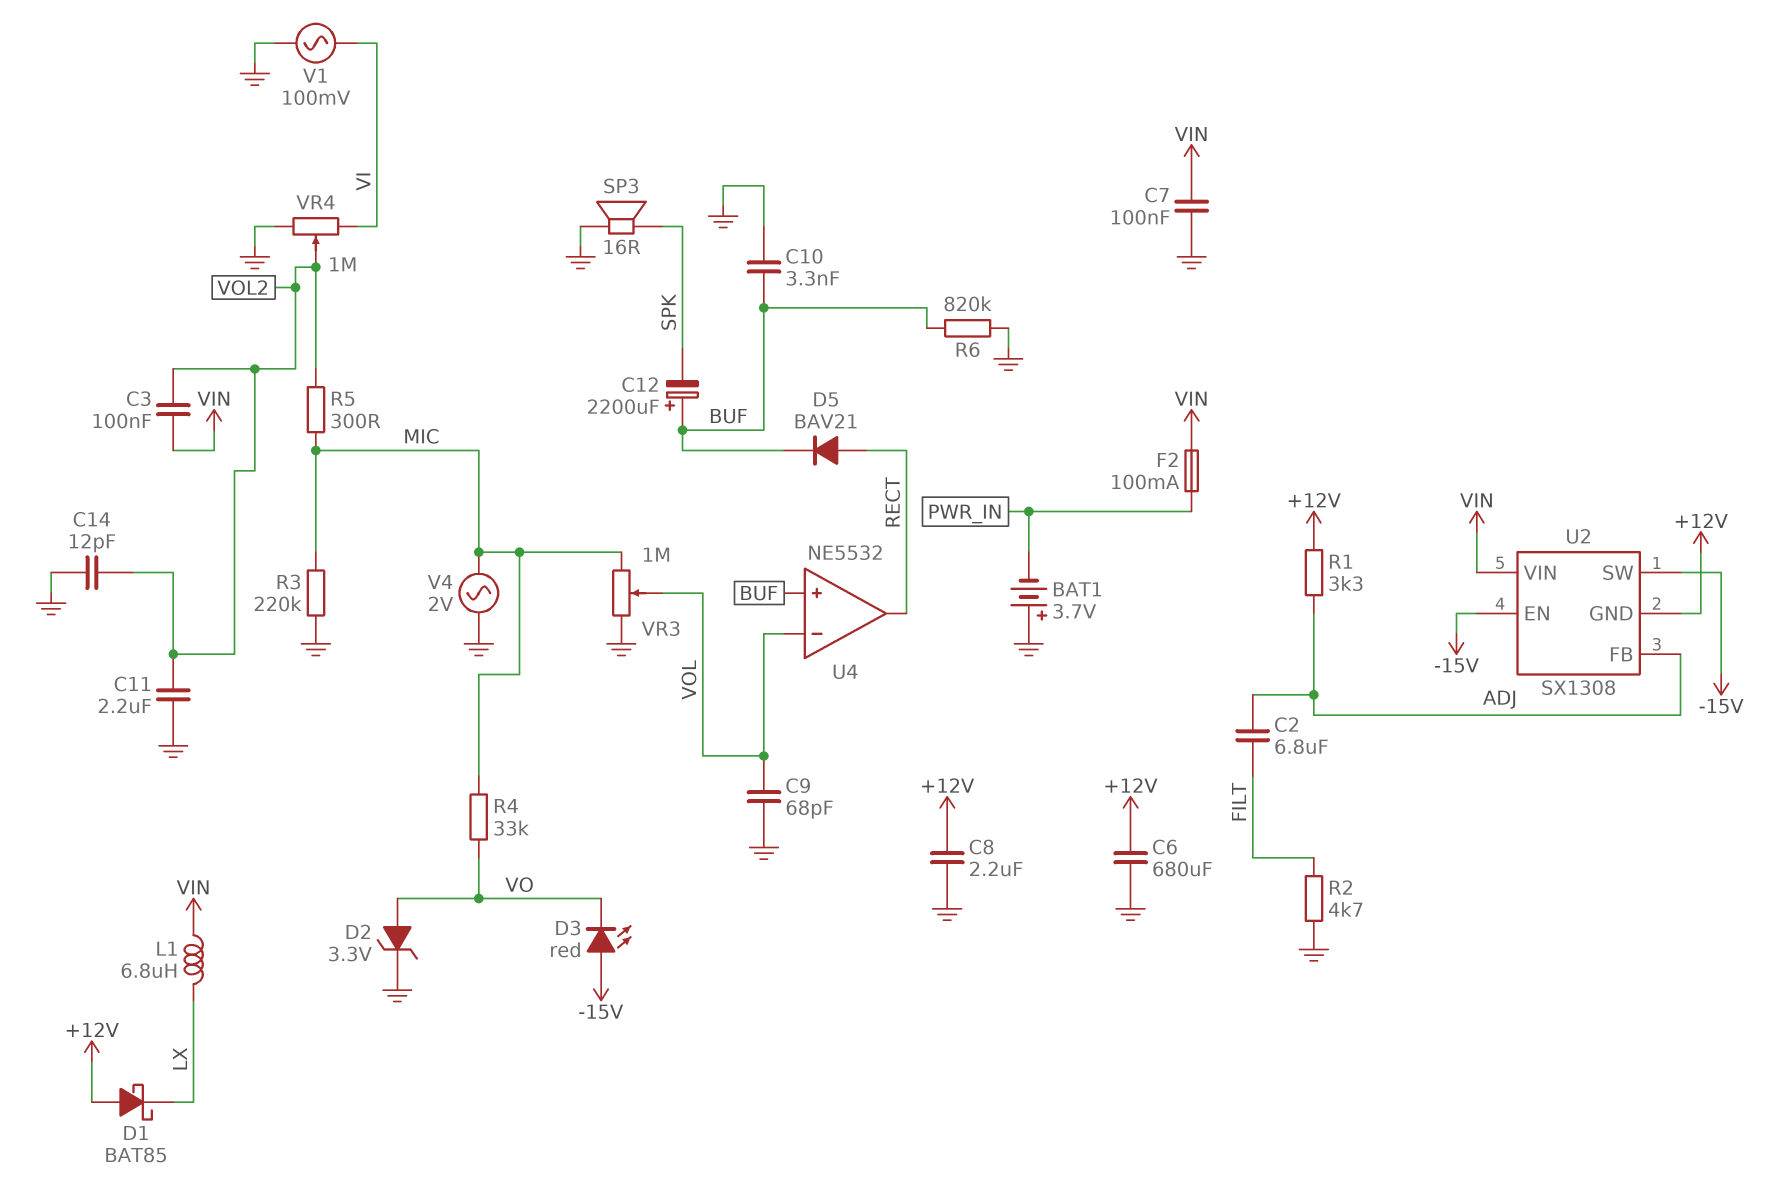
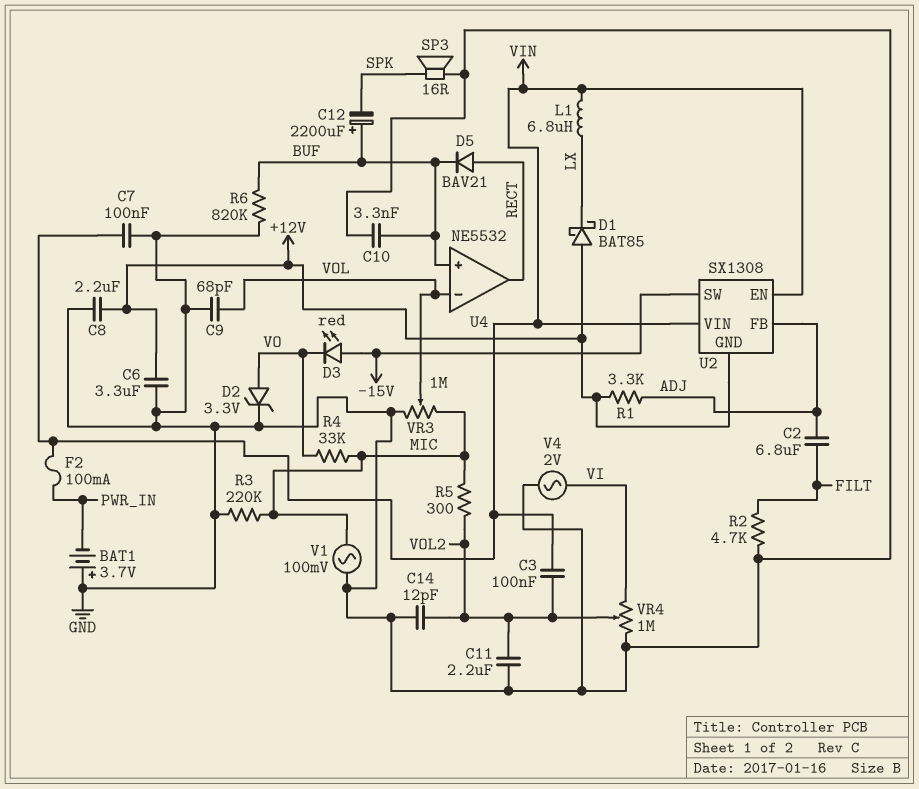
C6: 680uF (+12V, GND) -> 3.3uF (+12V, GND)
U2 pin EN: -15V -> VIN
V1: AC 100mV (GND, VI) -> AC 100mV (GND, MIC)
V4: AC 2V (GND, MIC) -> AC 2V (GND, VI)

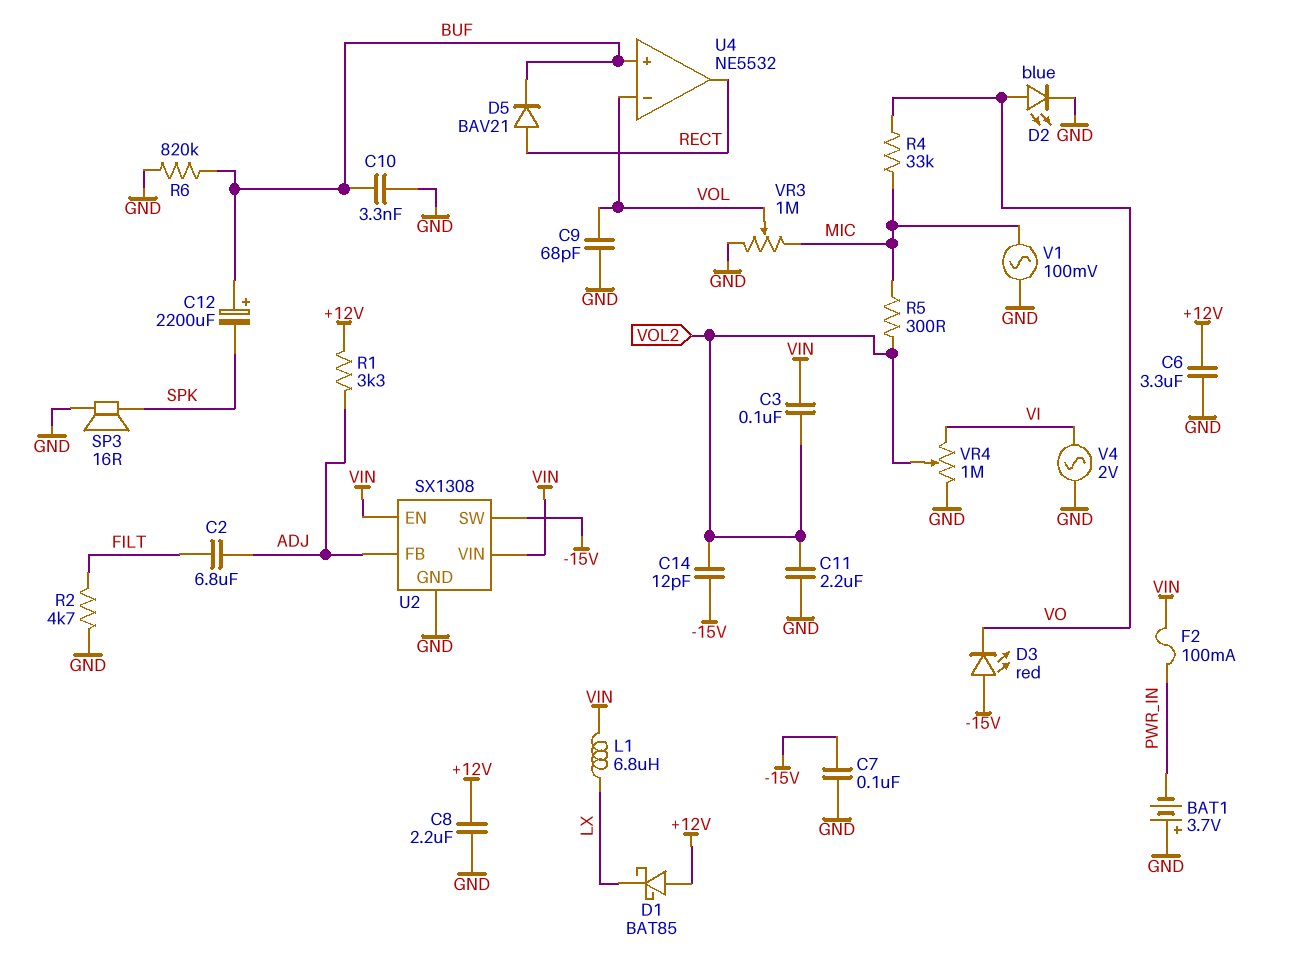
C7: 100nF (GND, VIN) -> 100nF (-15V, GND)
C14: 12pF (GND, VOL2) -> 12pF (-15V, VOL2)
D2: zener 3.3V (A VO, K GND) -> LED blue (A VO, K GND)
R3: 220k (GND, MIC) -> none
U2 pin GND: +12V -> GND

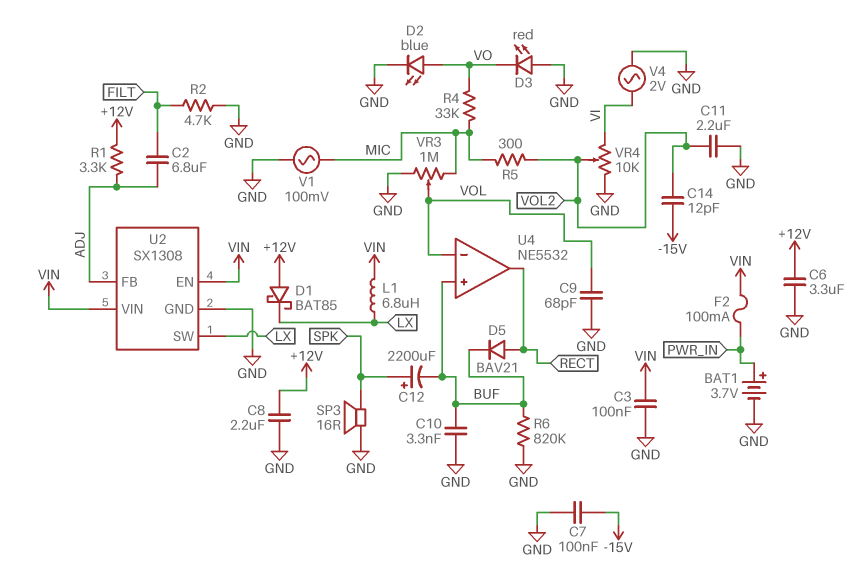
BAT1: 3.7V (plus GND, minus PWR_IN) -> 3.7V (plus PWR_IN, minus GND)
C3: 100nF (VIN, VOL2) -> 100nF (GND, VIN)
C12: 2200uF (plus BUF, minus SPK) -> 2200uF (plus SPK, minus BUF)
D3: LED red (A -15V, K VO) -> LED red (A GND, K VO)
U2 pin SW: -15V -> LX
VR4: 1M (GND, VI, wiper VOL2) -> 10k (GND, VI, wiper VOL2)

